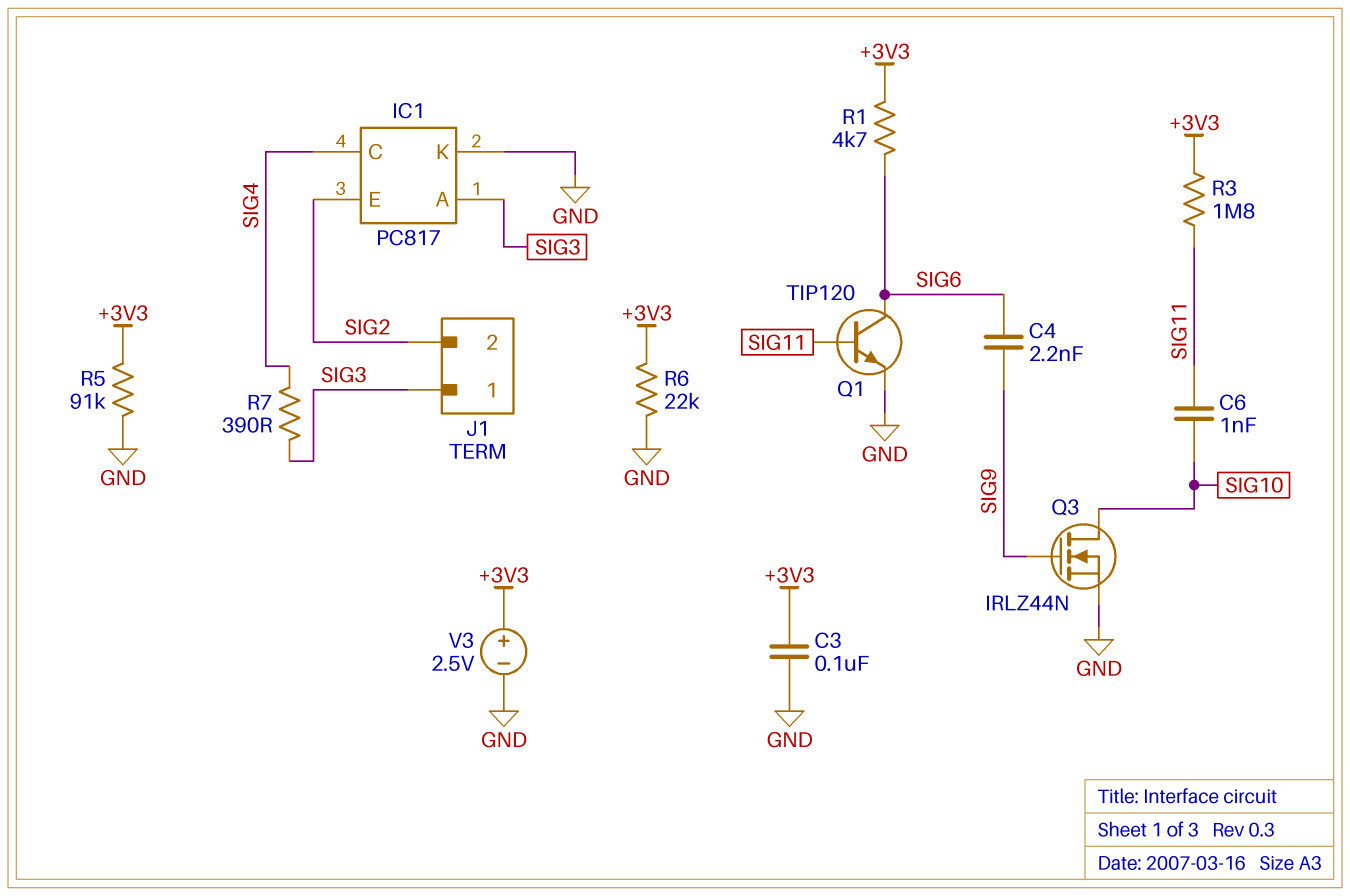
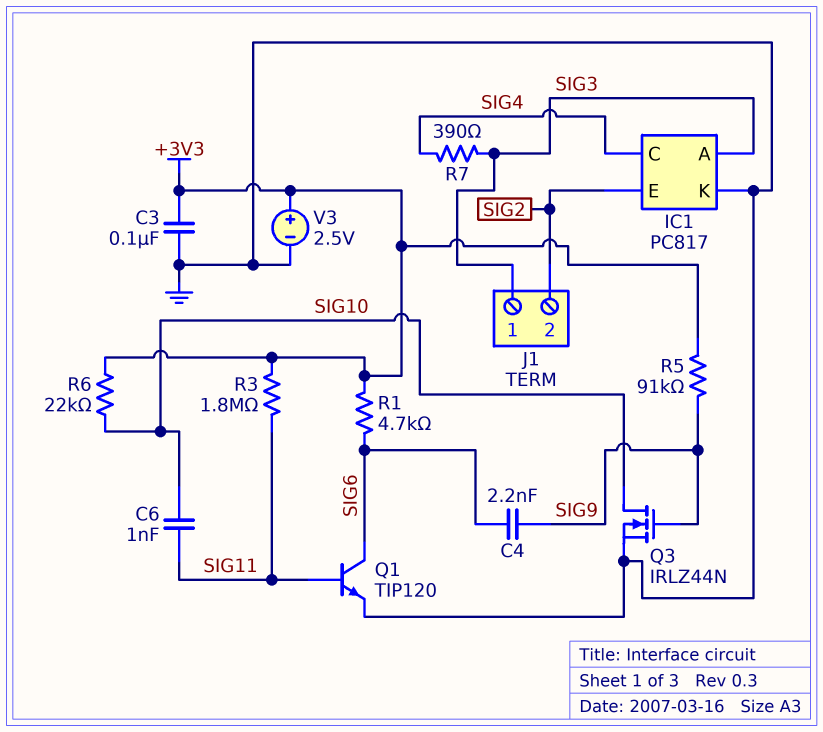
R5: 91k (+3V3, GND) -> 91k (+3V3, SIG9)
R6: 22k (+3V3, GND) -> 22k (+3V3, SIG10)

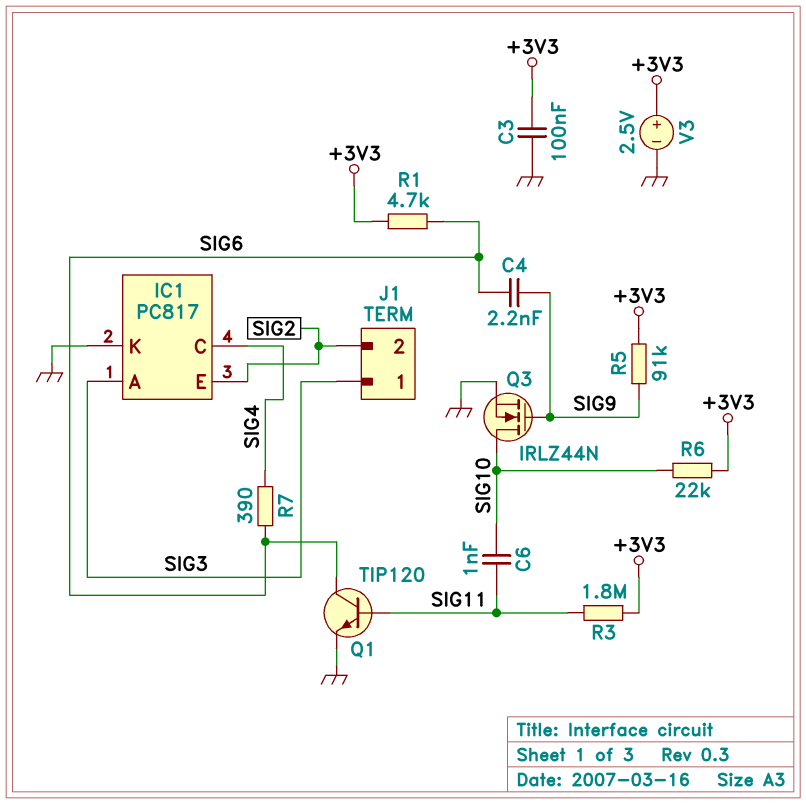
R7: 390 (SIG3, SIG4) -> 390 (SIG4, SIG6)

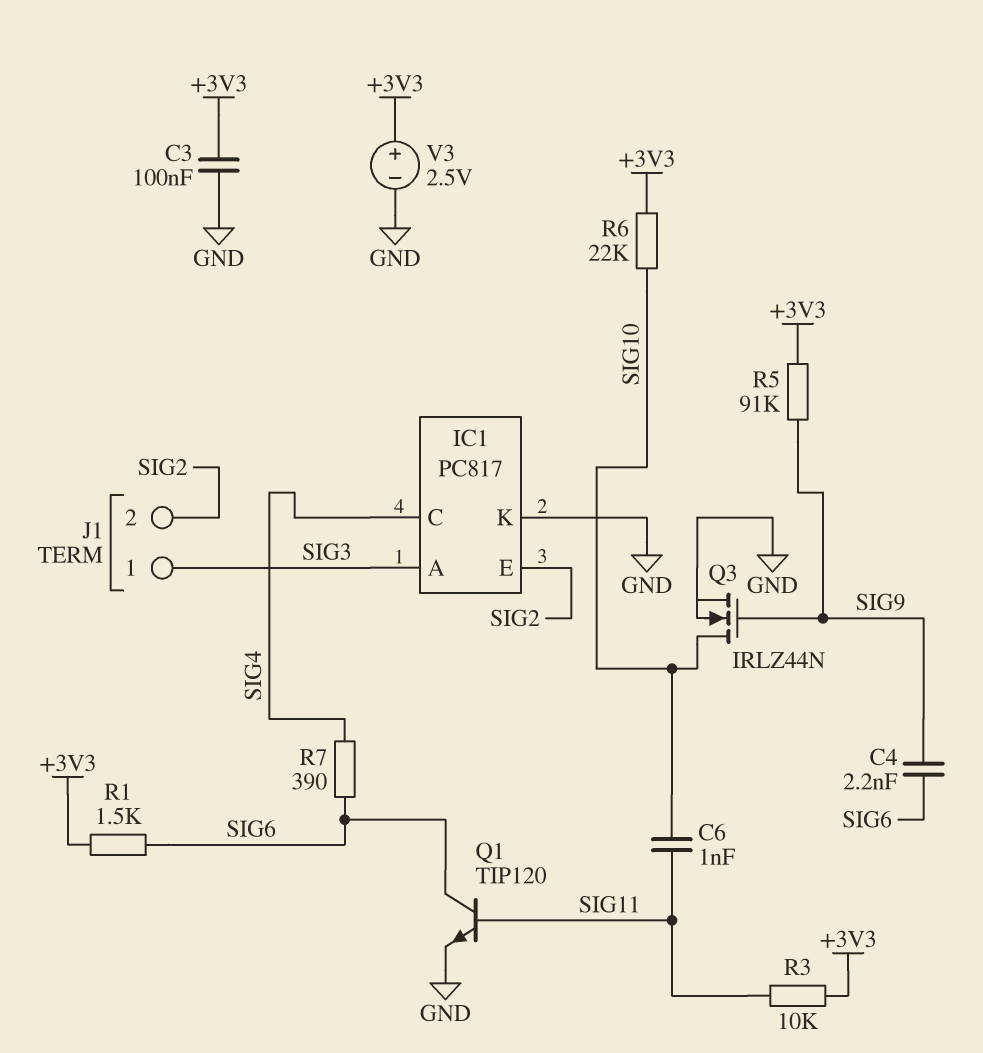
R1: 4.7k (+3V3, SIG6) -> 1.5k (+3V3, SIG6)
R3: 1.8M (+3V3, SIG11) -> 10k (+3V3, SIG11)

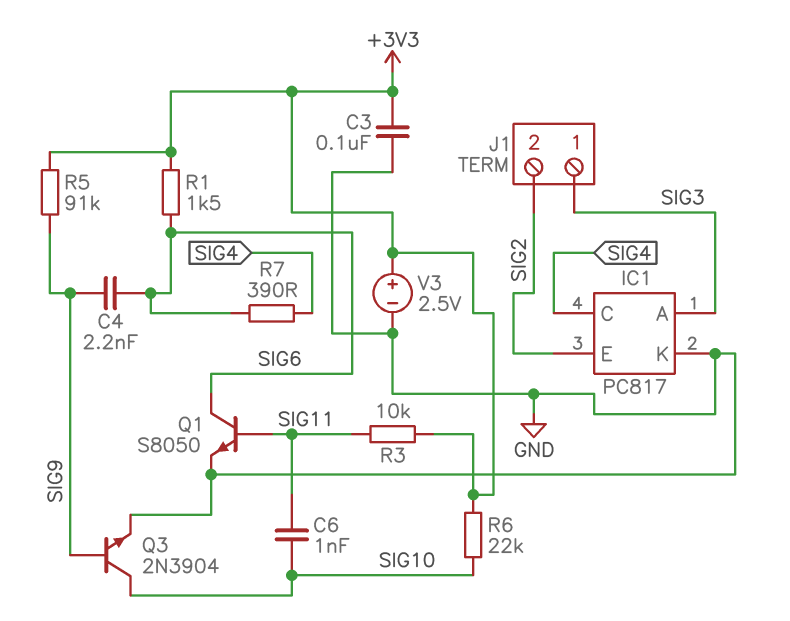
Q1: NPN TIP120 (B SIG11, C SIG6, E GND) -> NPN S8050 (B SIG11, C SIG6, E GND)
Q3: NMOS IRLZ44N (G SIG9, D SIG10, S GND) -> NPN 2N3904 (B SIG9, C SIG10, E GND)

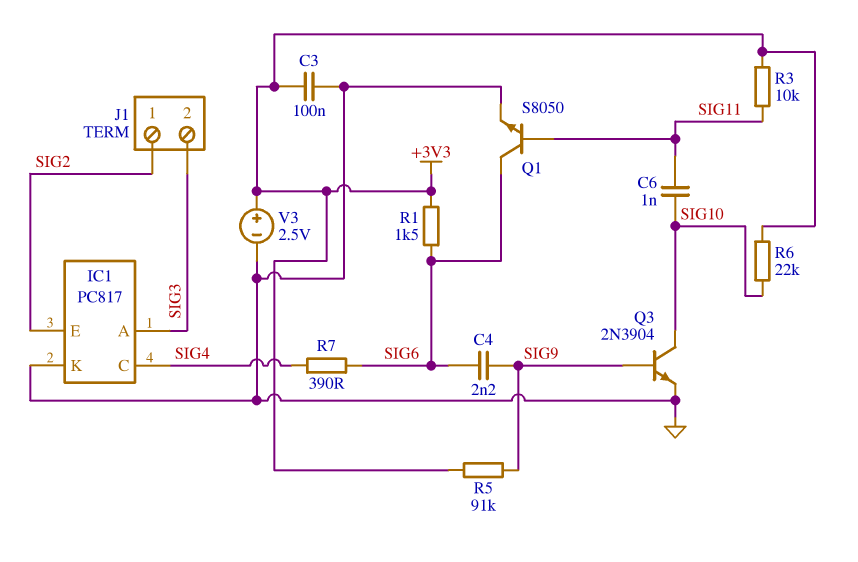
J1 pin 1: SIG3 -> SIG2
J1 pin 2: SIG2 -> SIG3

